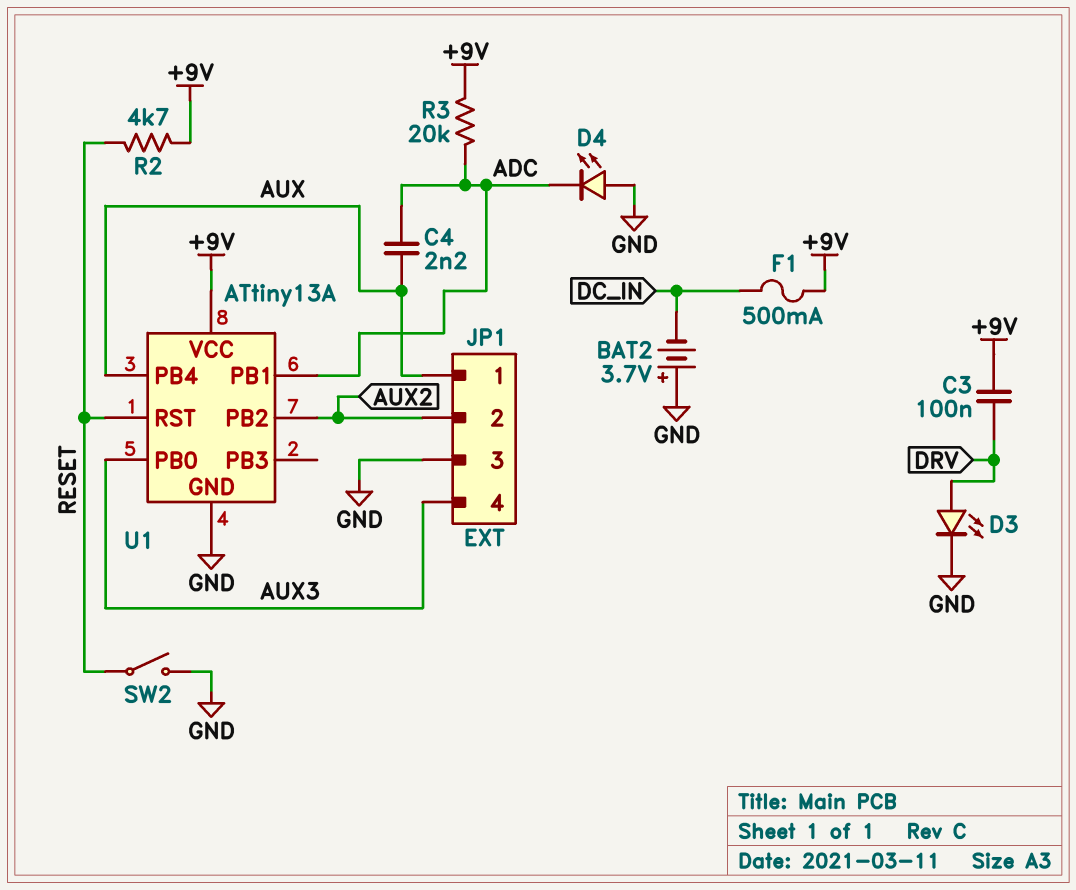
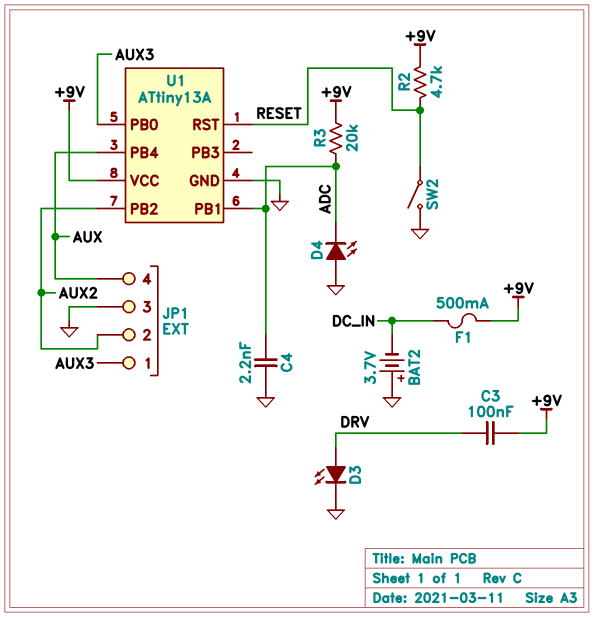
C4: 2.2nF (ADC, AUX) -> 2.2nF (ADC, GND)
JP1 pin 1: AUX -> AUX3
JP1 pin 4: AUX3 -> AUX

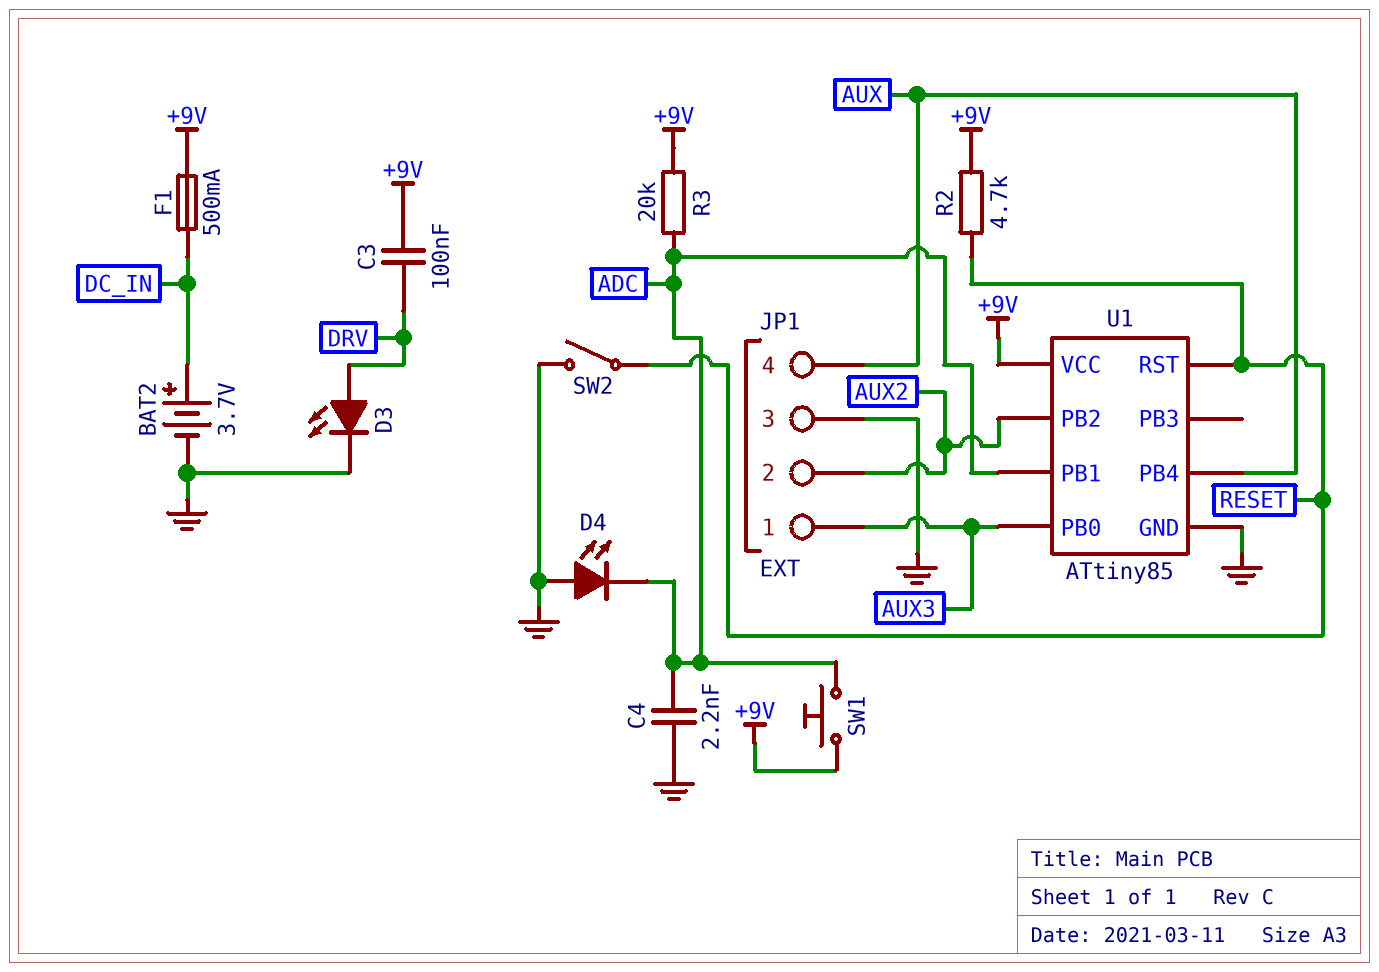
BAT2: 3.7V (plus GND, minus DC_IN) -> 3.7V (plus DC_IN, minus GND)
SW1: none -> button (+9V, ADC)
U1: ATtiny13A -> ATtiny85

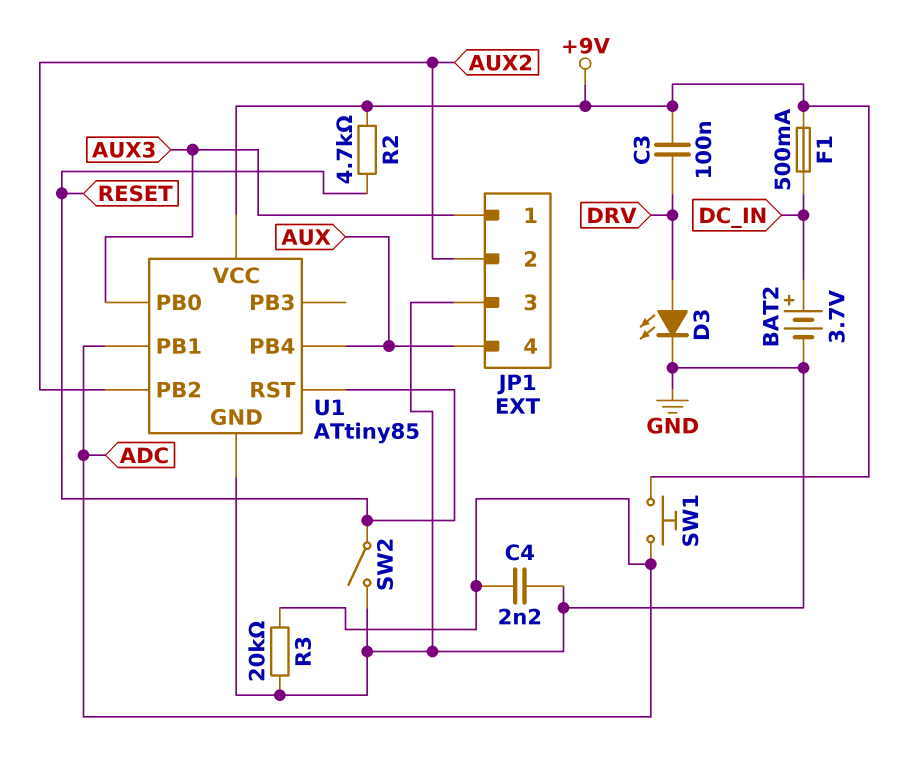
D4: LED (A GND, K ADC) -> none
R3: 20k (+9V, ADC) -> 20k (ADC, GND)

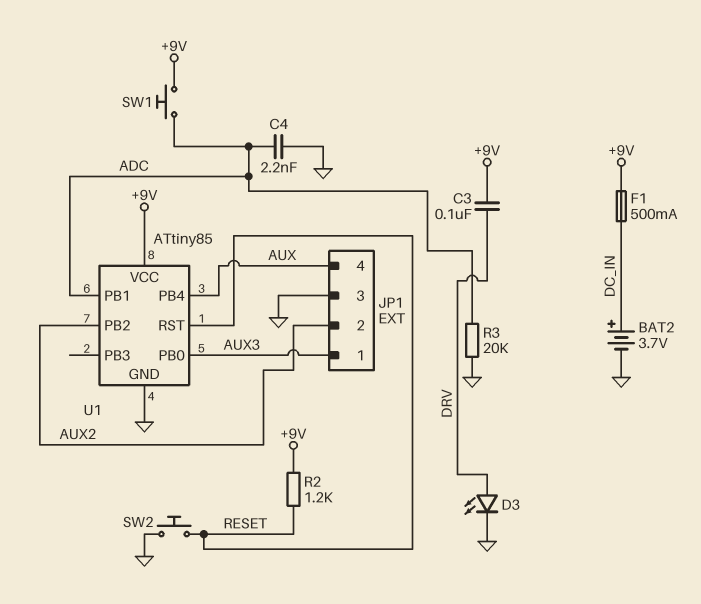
R2: 4.7k (+9V, RESET) -> 1.2k (+9V, RESET)
SW2: switch (GND, RESET) -> button (GND, RESET)

